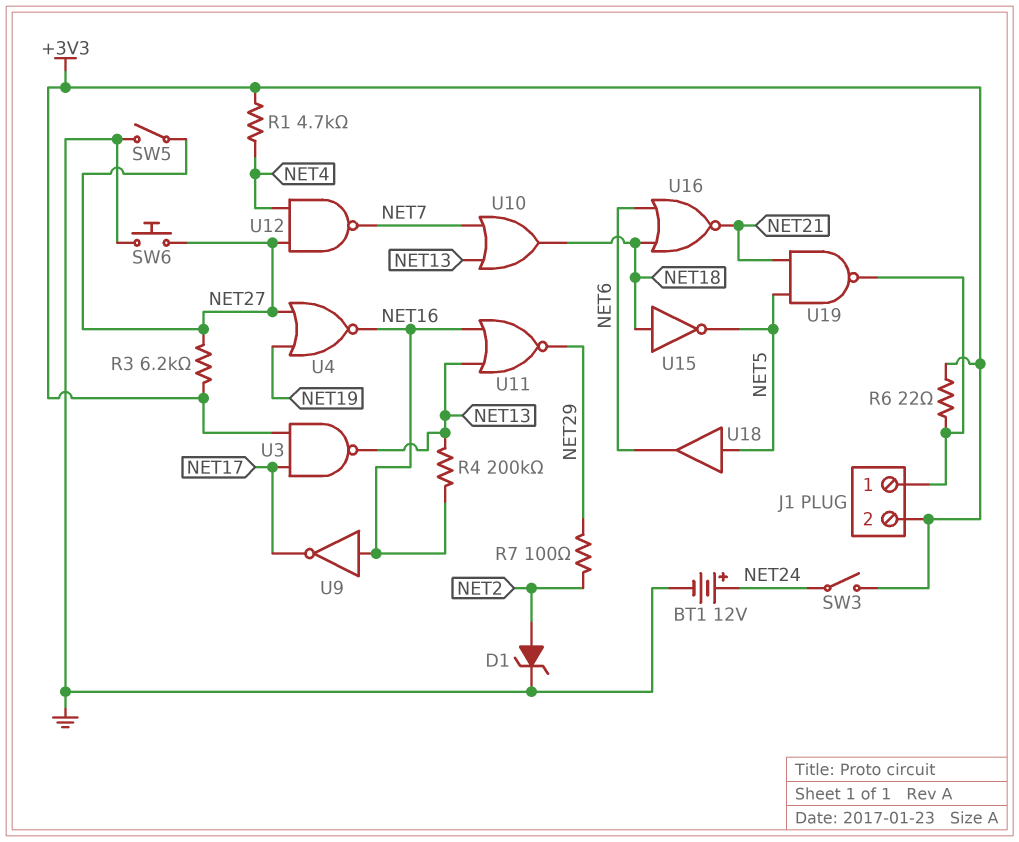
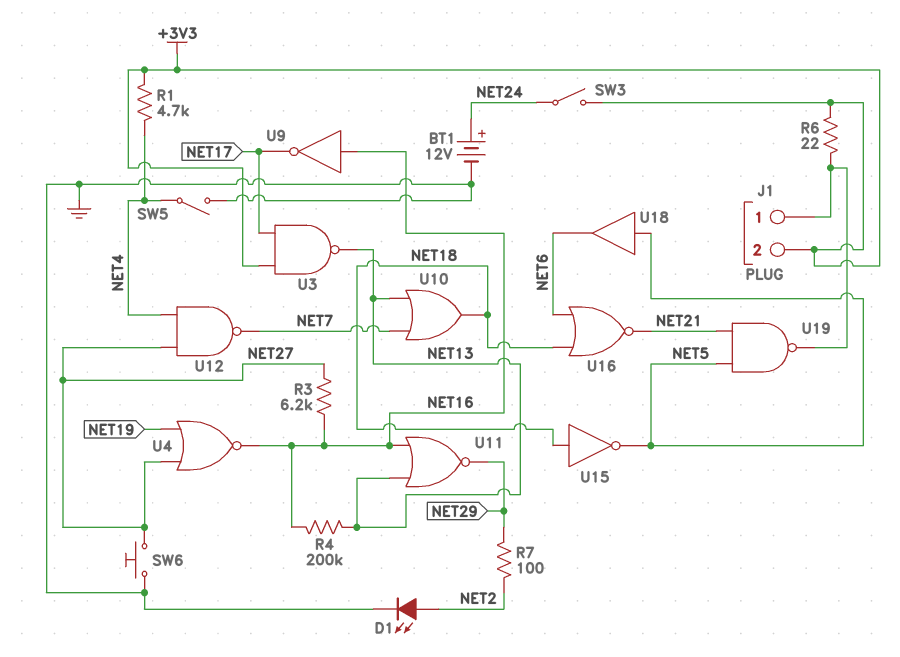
D1: zener (A NET2, K GND) -> LED (A NET2, K GND)
R3: 6.2k (+3V3, NET27) -> 6.2k (NET16, NET27)
SW5: switch (GND, NET27) -> switch (GND, NET4)

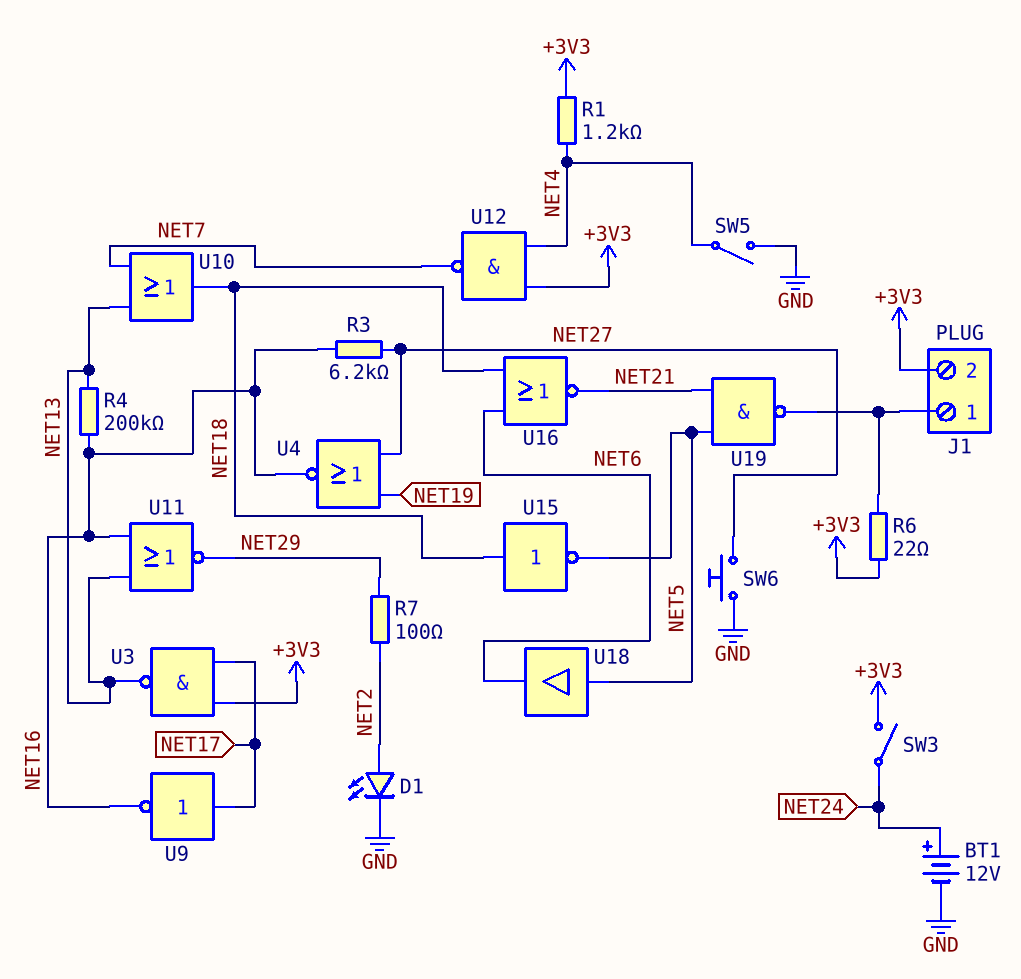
R1: 4.7k (+3V3, NET4) -> 1.2k (+3V3, NET4)
U9: NOT (in NET16, out NET17) -> NOT (in NET17, out NET16)
U12: NAND (in NET4, in NET27, out NET7) -> NAND (in +3V3, in NET4, out NET7)

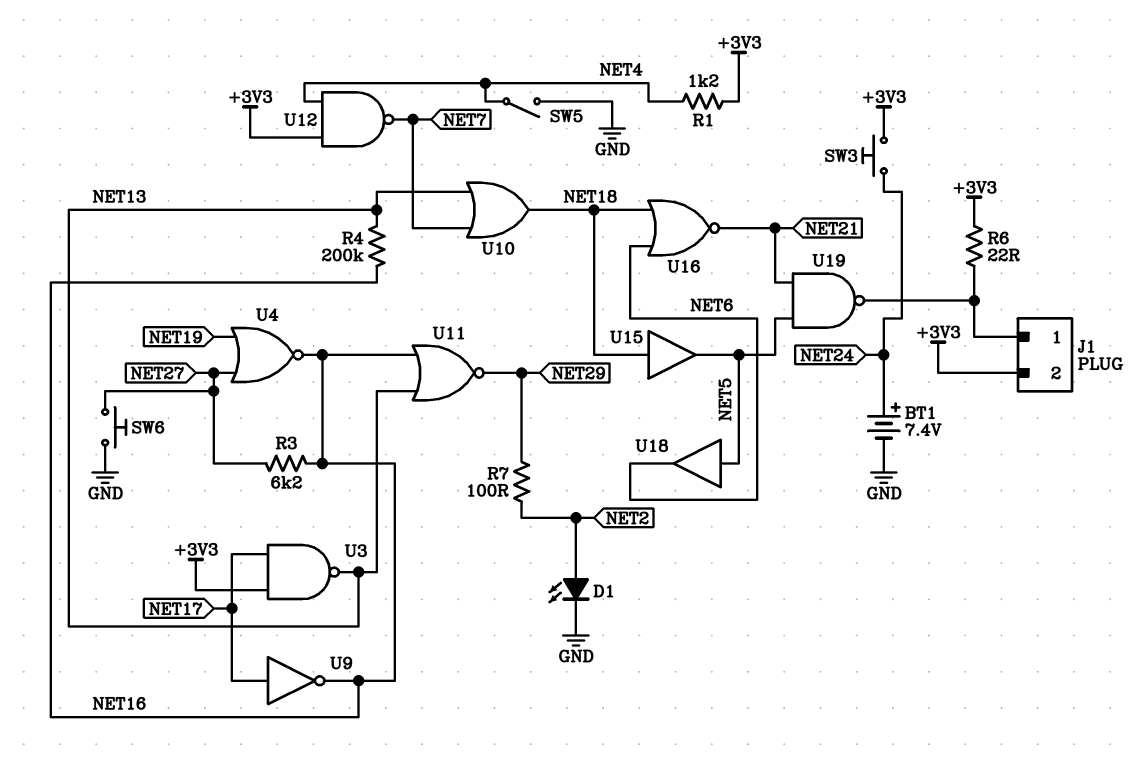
BT1: 12V (plus NET24, minus GND) -> 7.4V (plus NET24, minus GND)
SW3: switch (+3V3, NET24) -> button (+3V3, NET24)
U15: NOT (in NET18, out NET5) -> buffer (in NET18, out NET5)

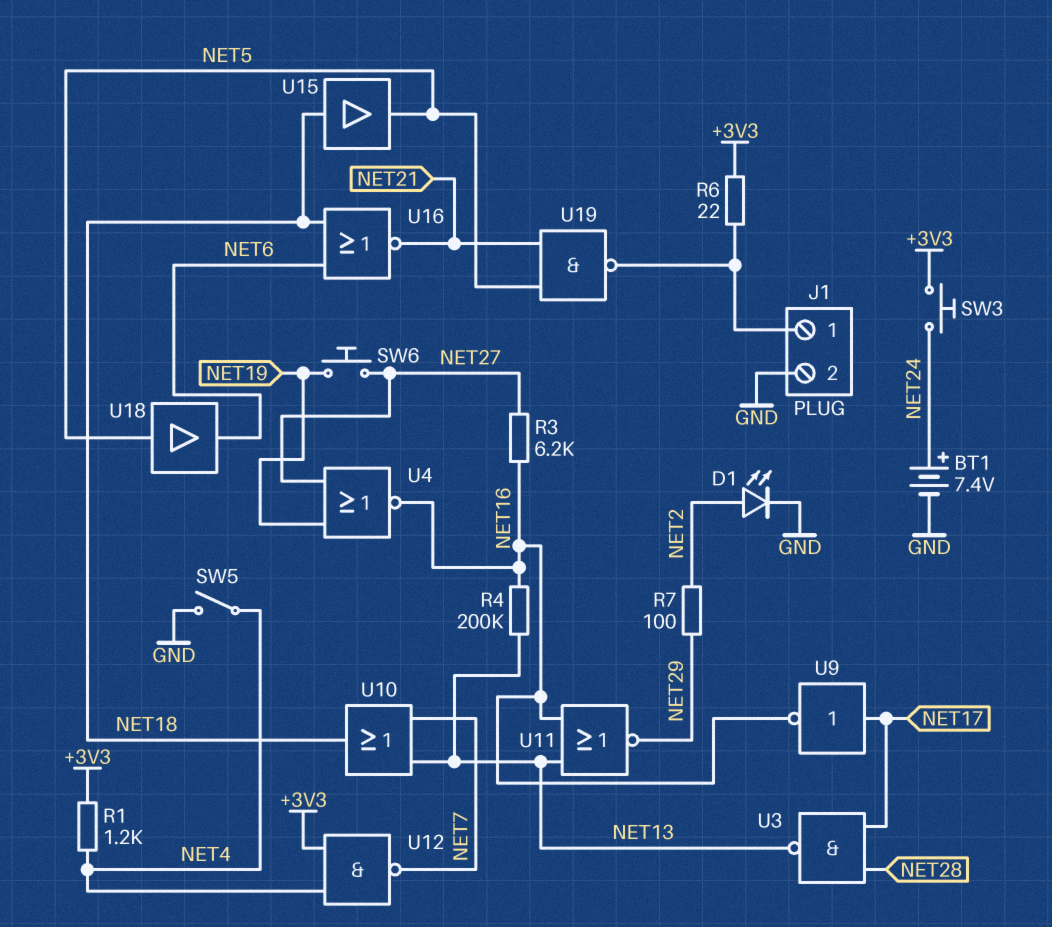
J1 pin 2: +3V3 -> GND
SW6: button (GND, NET27) -> button (NET19, NET27)
U3: NAND (in +3V3, in NET17, out NET13) -> NAND (in NET17, in NET28, out NET13)

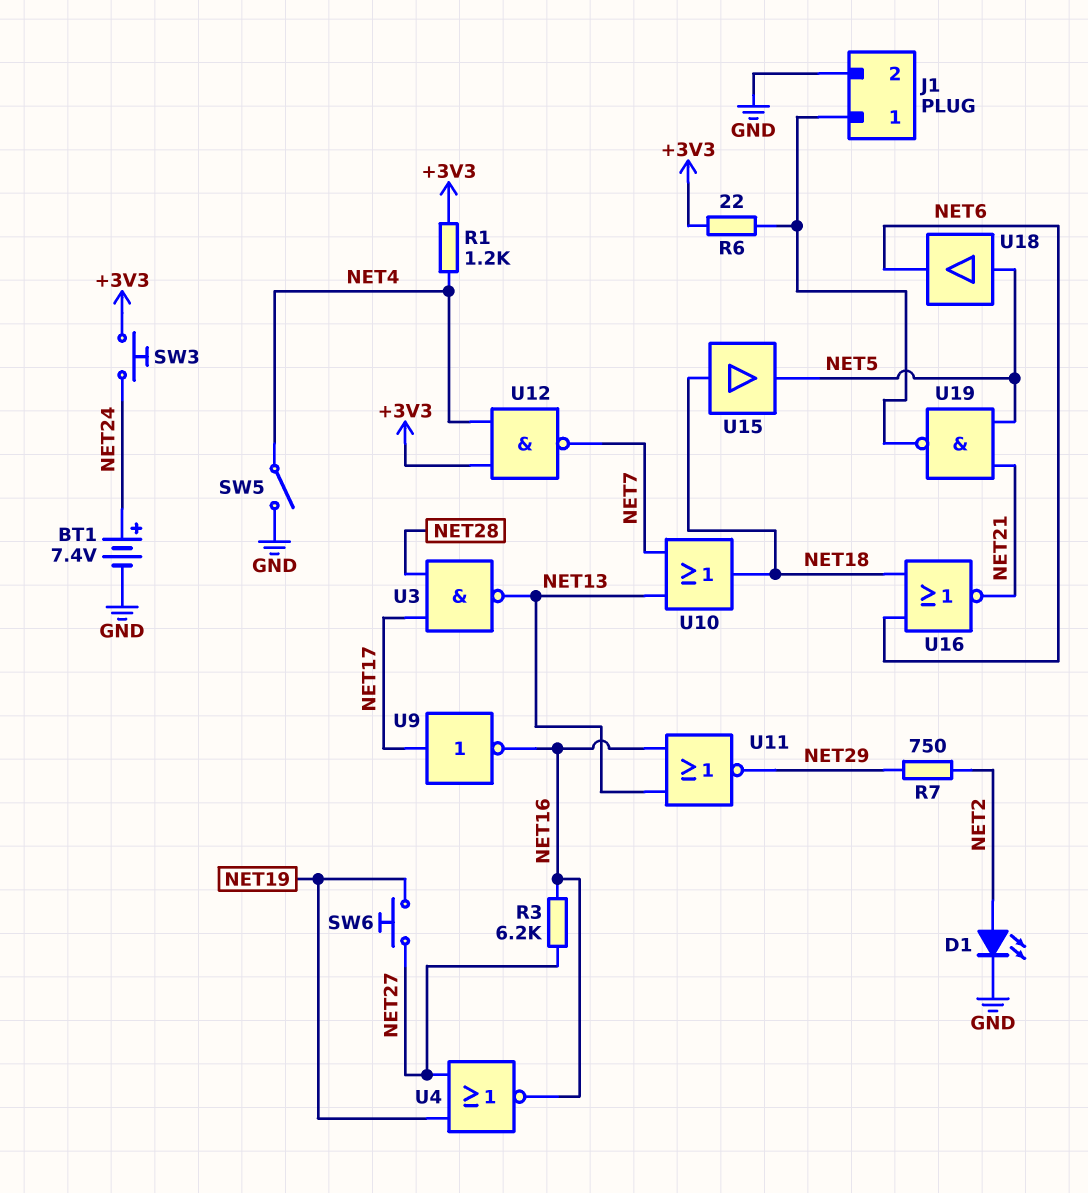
R4: 200k (NET13, NET16) -> none
R7: 100 (NET2, NET29) -> 750 (NET2, NET29)

